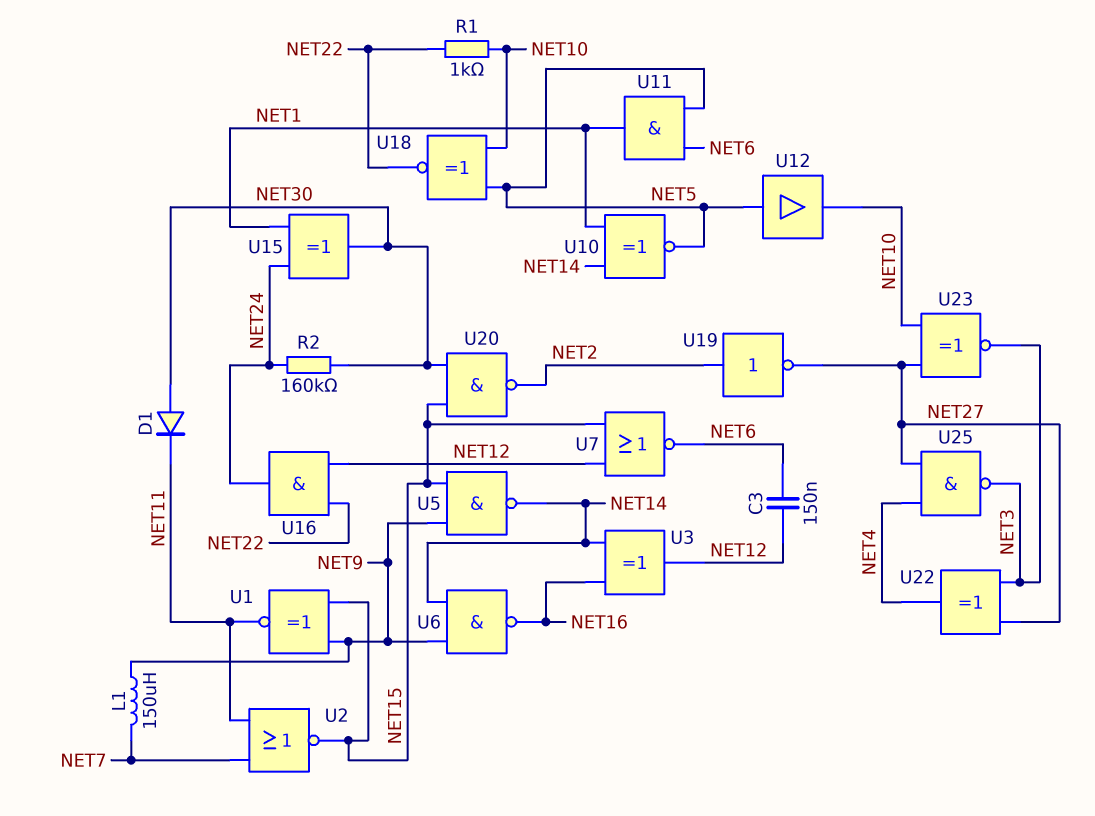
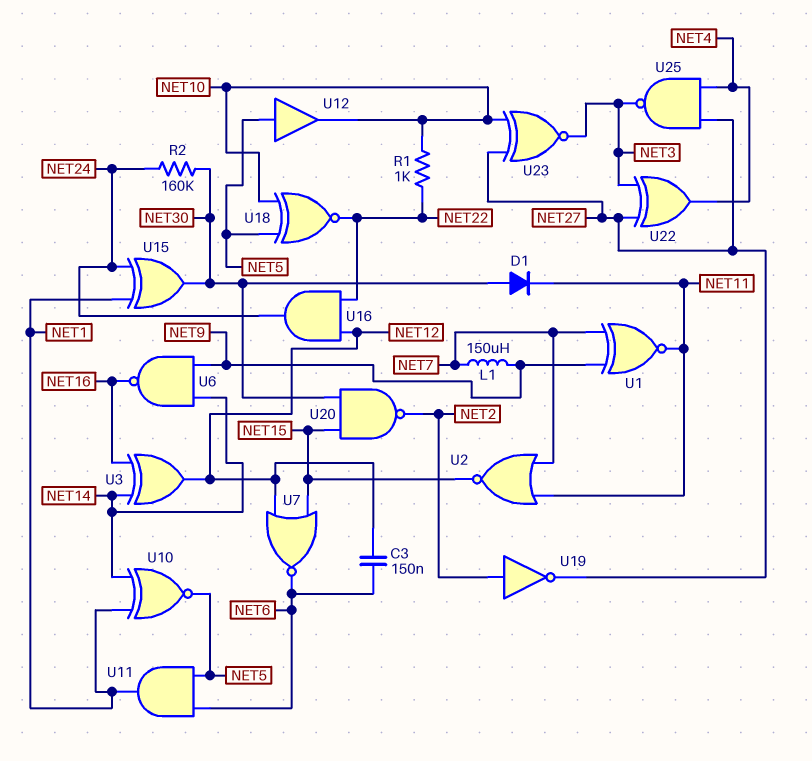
U1: XNOR (in NET9, in NET15, out NET11) -> XNOR (in NET7, in NET9, out NET11)
U5: NAND (in NET9, in NET15, out NET14) -> none

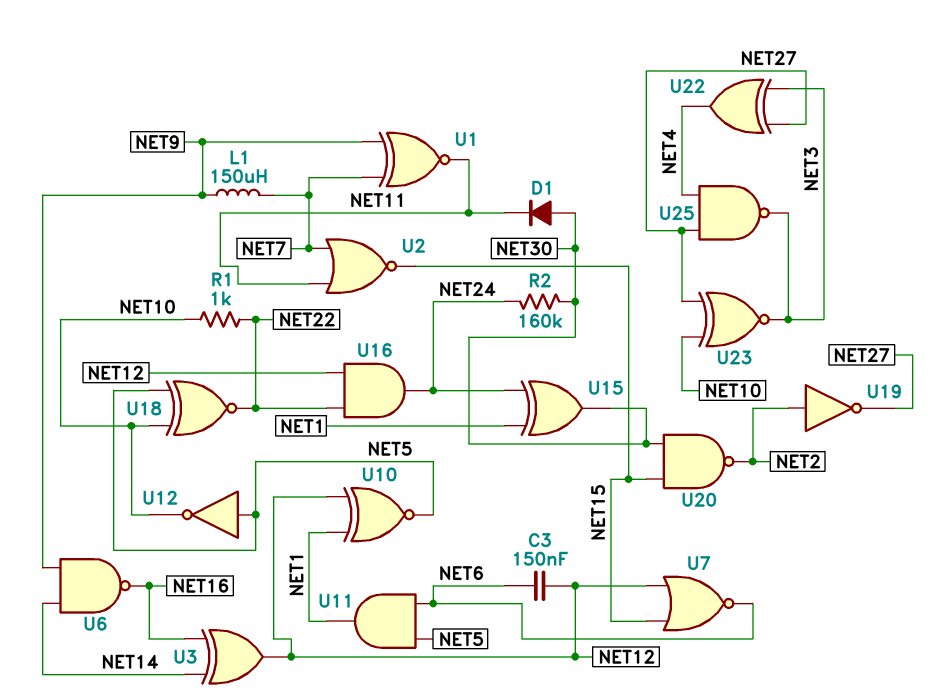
U10: XNOR (in NET1, in NET14, out NET5) -> XNOR (in NET1, in NET12, out NET5)
U12: buffer (in NET5, out NET10) -> NOT (in NET5, out NET10)

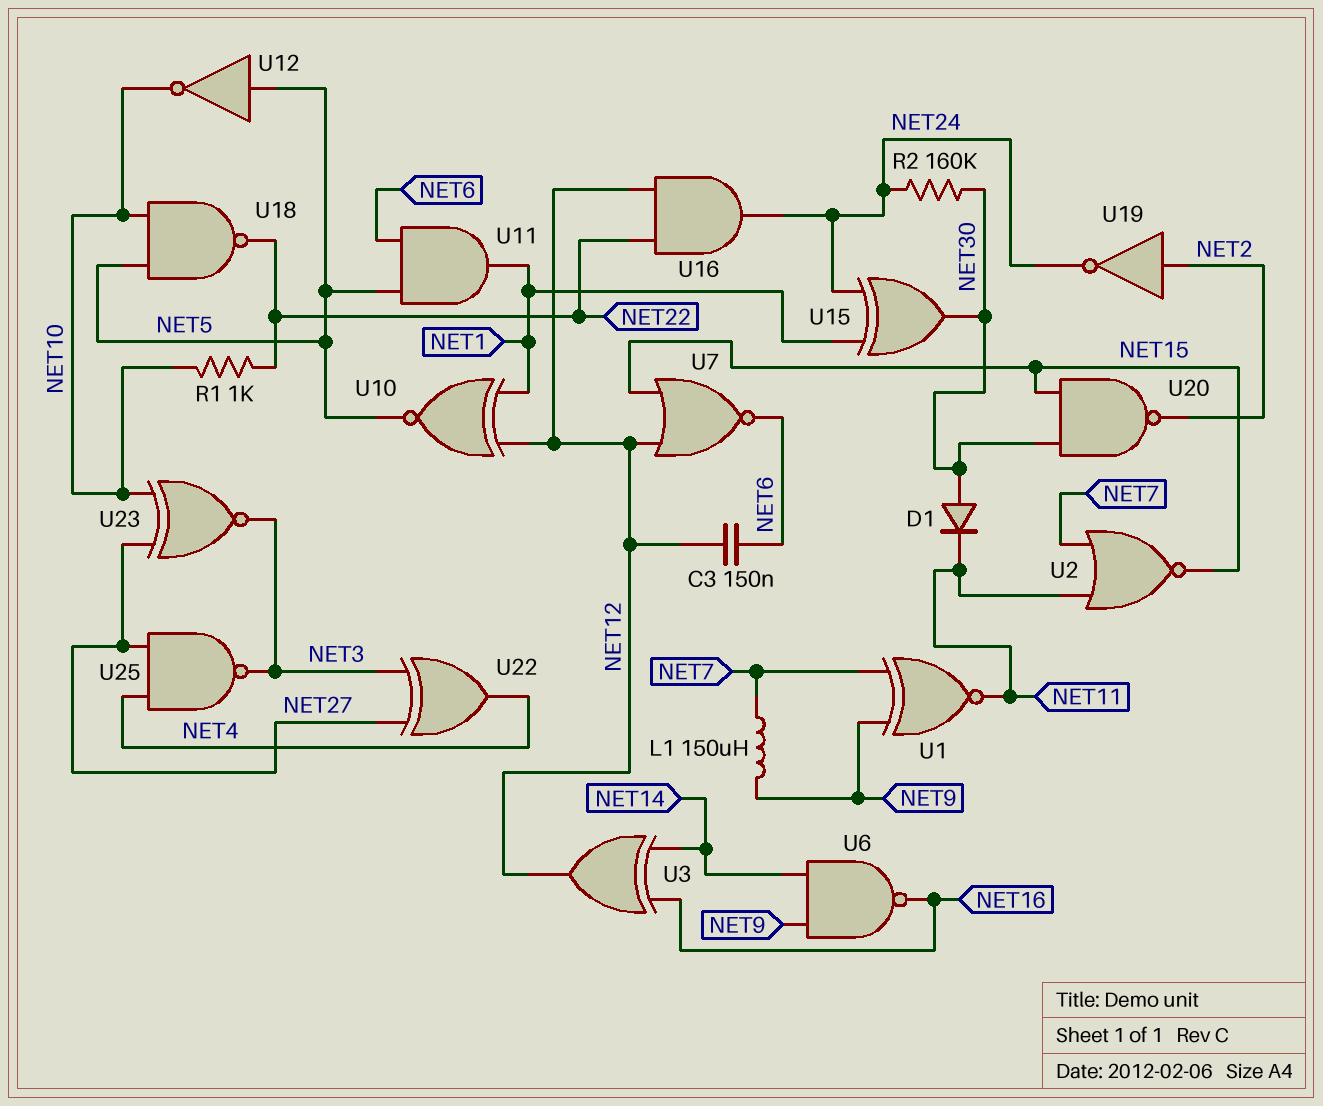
U18: XNOR (in NET5, in NET10, out NET22) -> NAND (in NET5, in NET10, out NET22)
U19: NOT (in NET2, out NET27) -> NOT (in NET2, out NET24)

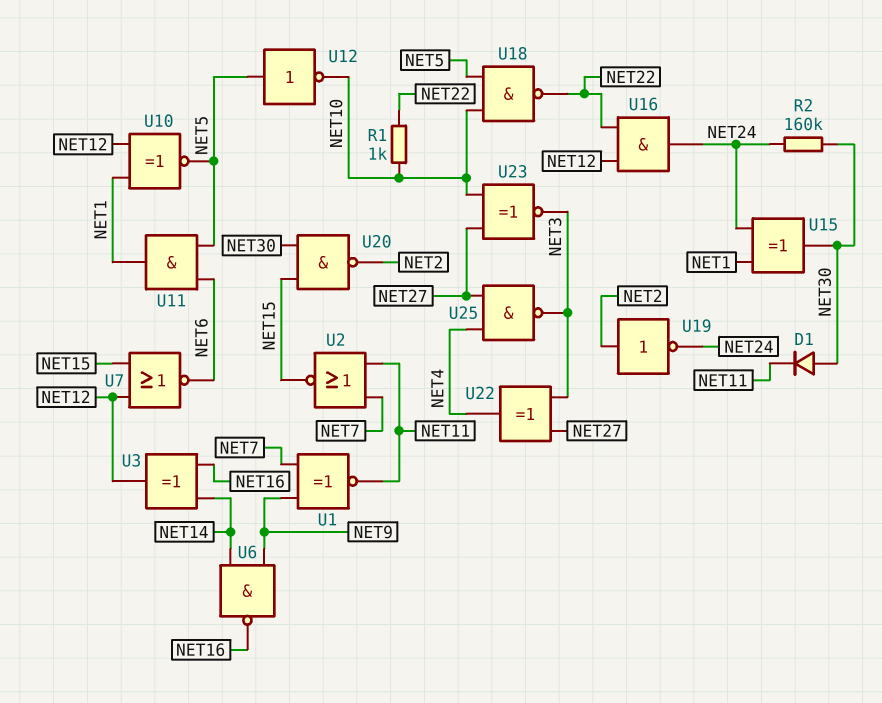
C3: 150nF (NET6, NET12) -> none
L1: 150uH (NET7, NET9) -> none

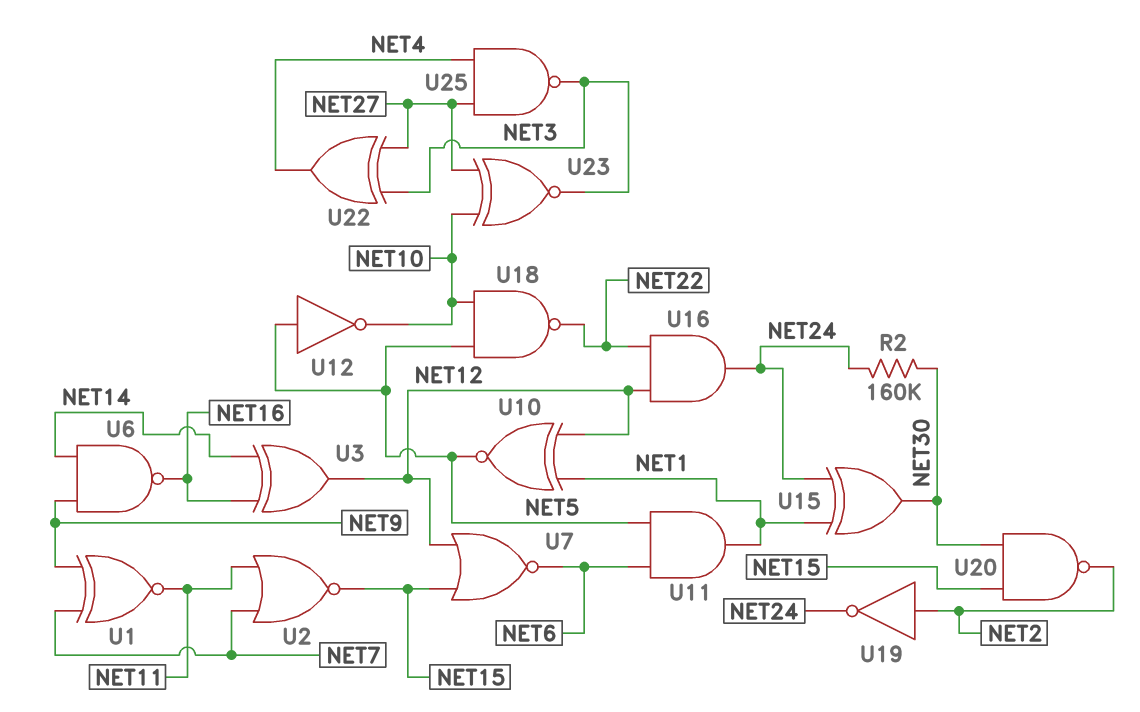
D1: diode (A NET30, K NET11) -> none
R1: 1k (NET10, NET22) -> none

